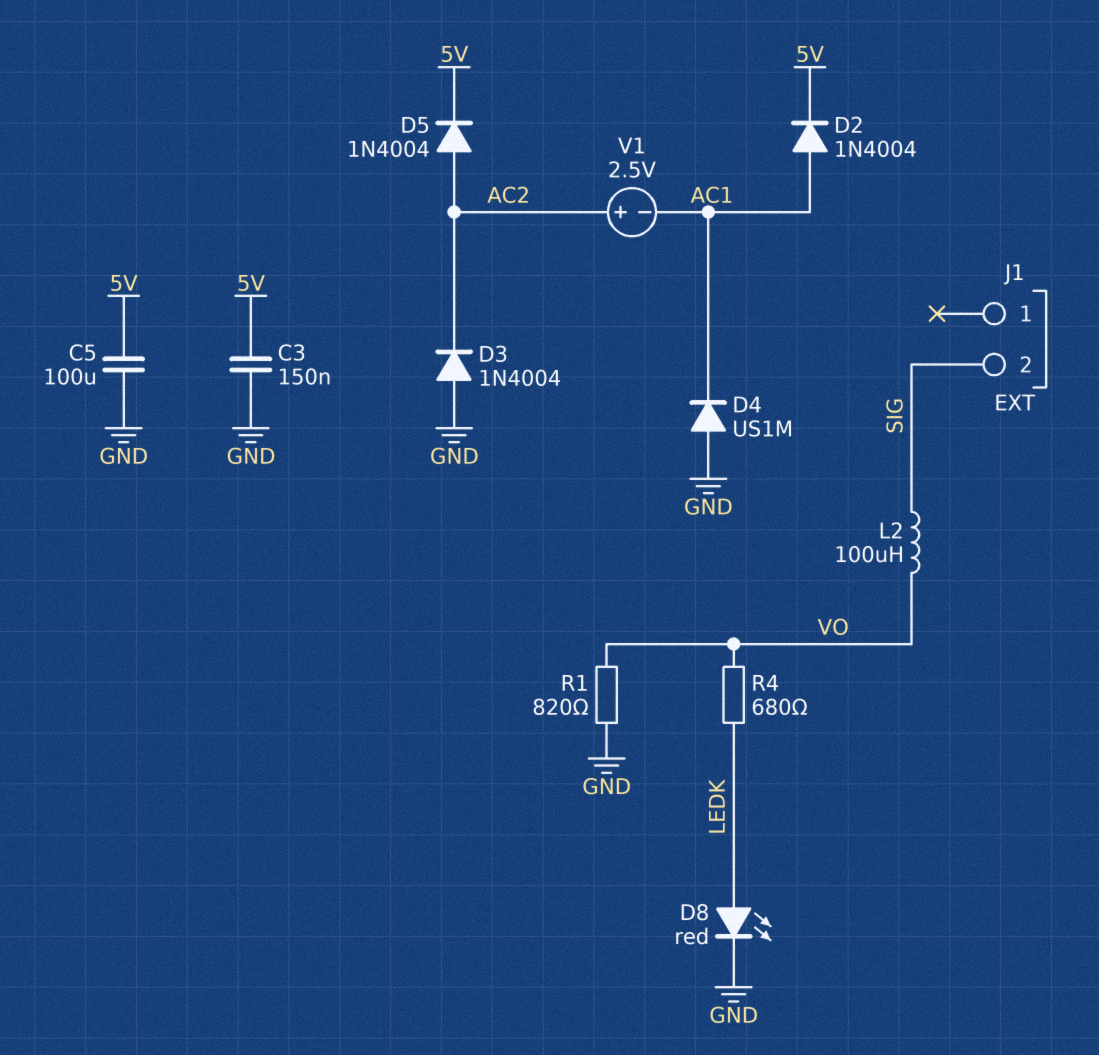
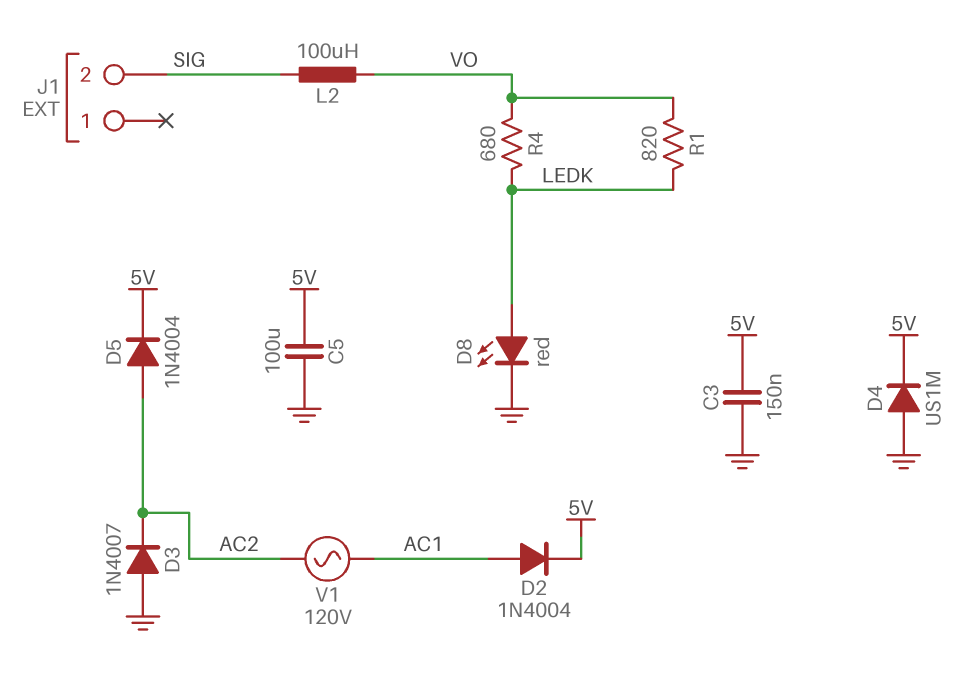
D3: diode 1N4004 (A GND, K AC2) -> diode 1N4007 (A GND, K AC2)
D4: diode US1M (A GND, K AC1) -> diode US1M (A GND, K 5V)
R1: 820 (GND, VO) -> 820 (LEDK, VO)
V1: 2.5V (plus AC2, minus AC1) -> AC 120V (AC1, AC2)

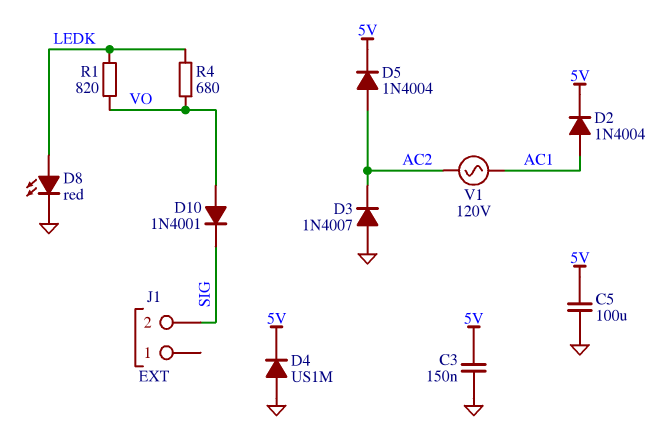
D10: none -> diode 1N4001 (A VO, K SIG)
L2: 100uH (SIG, VO) -> none

